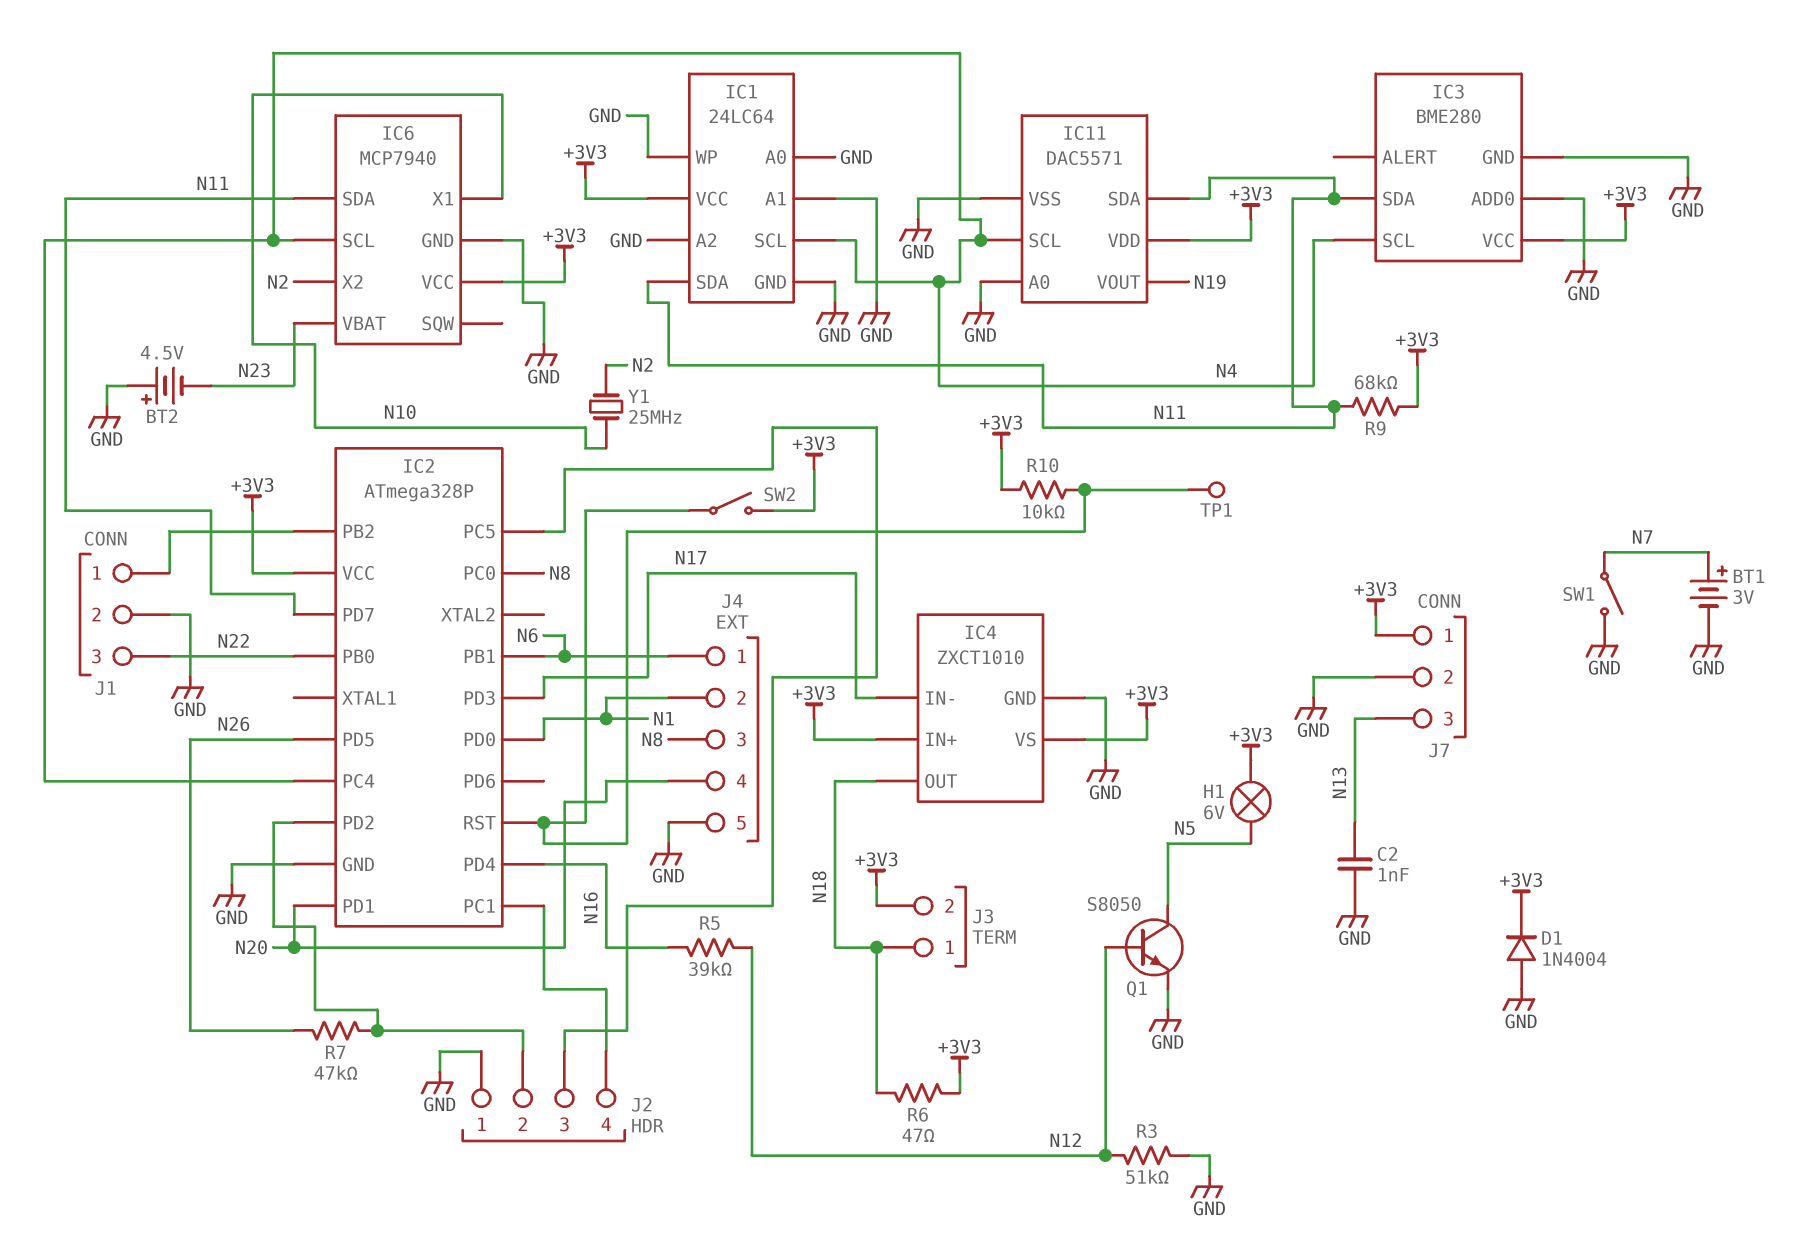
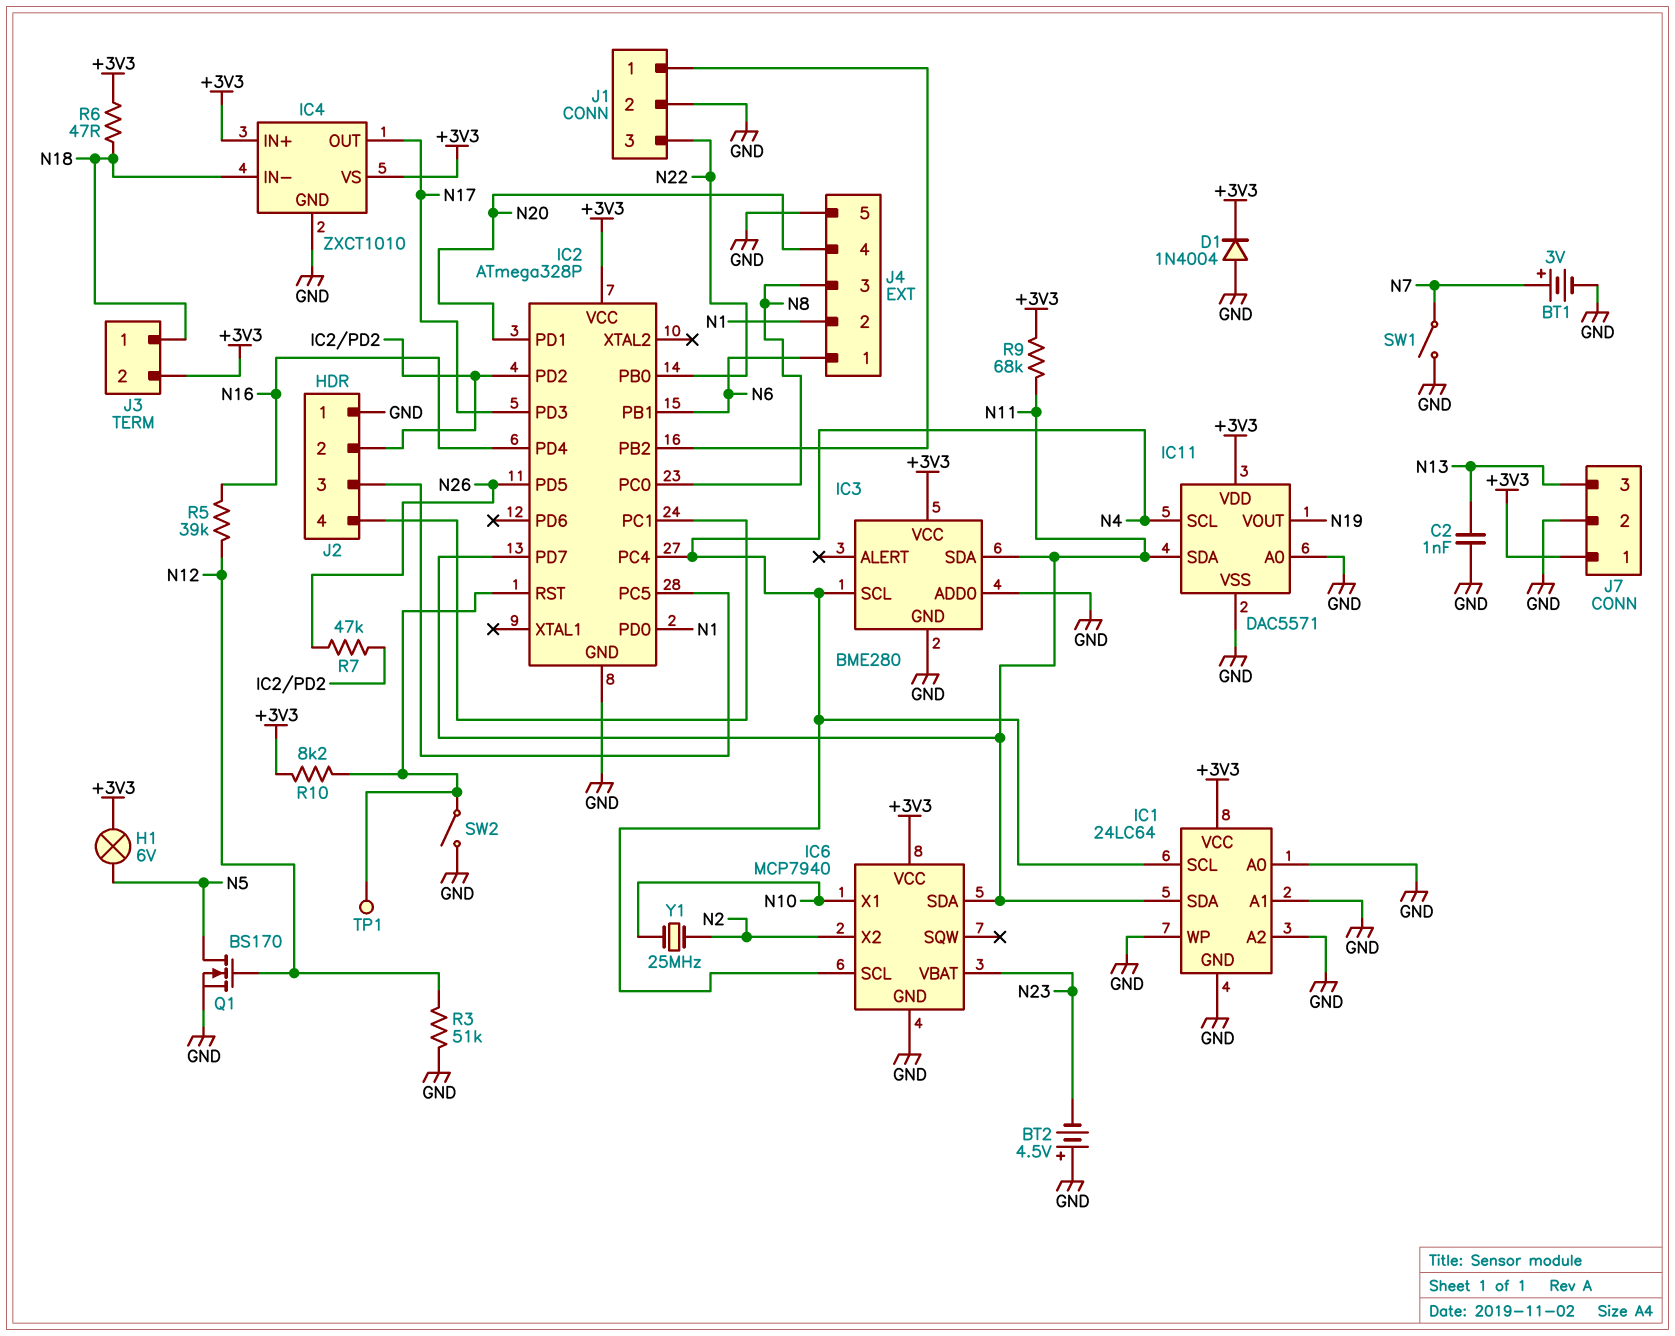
IC4 pin IN-: N17 -> N18
IC4 pin OUT: N18 -> N17
Q1: NPN S8050 (B N12, C N5, E GND) -> NMOS BS170 (G N12, D N5, S GND)
R10: 10k (+3V3, IC2/RST) -> 8.2k (+3V3, IC2/RST)
SW2: switch (+3V3, IC2/RST) -> switch (GND, IC2/RST)

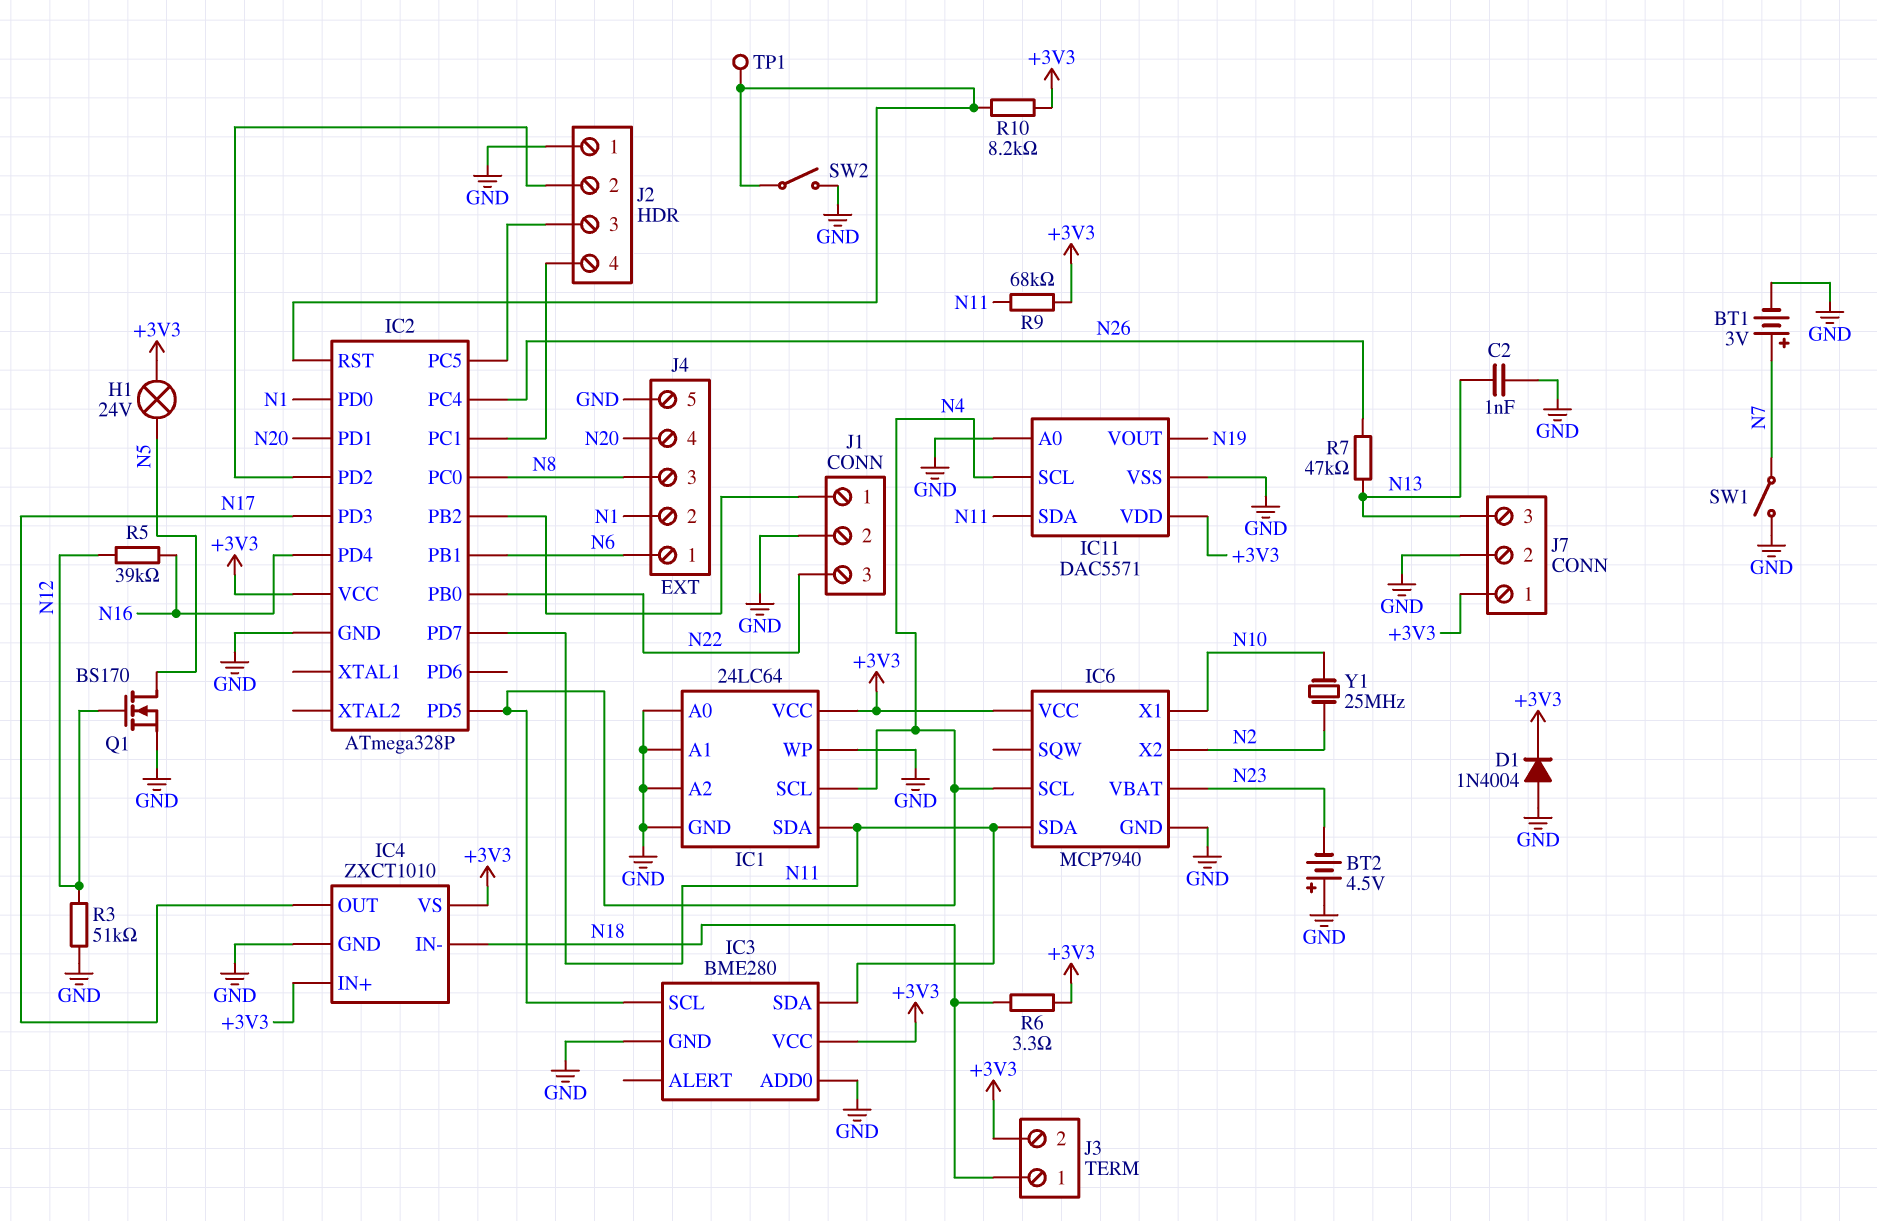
H1: lamp 6V (+3V3, N5) -> lamp 24V (+3V3, N5)
IC2 pin PC4: N4 -> N26
IC2 pin PD5: N26 -> N4
R6: 47 (+3V3, N18) -> 3.3 (+3V3, N18)
R7: 47k (IC2/PD2, N26) -> 47k (N13, N26)

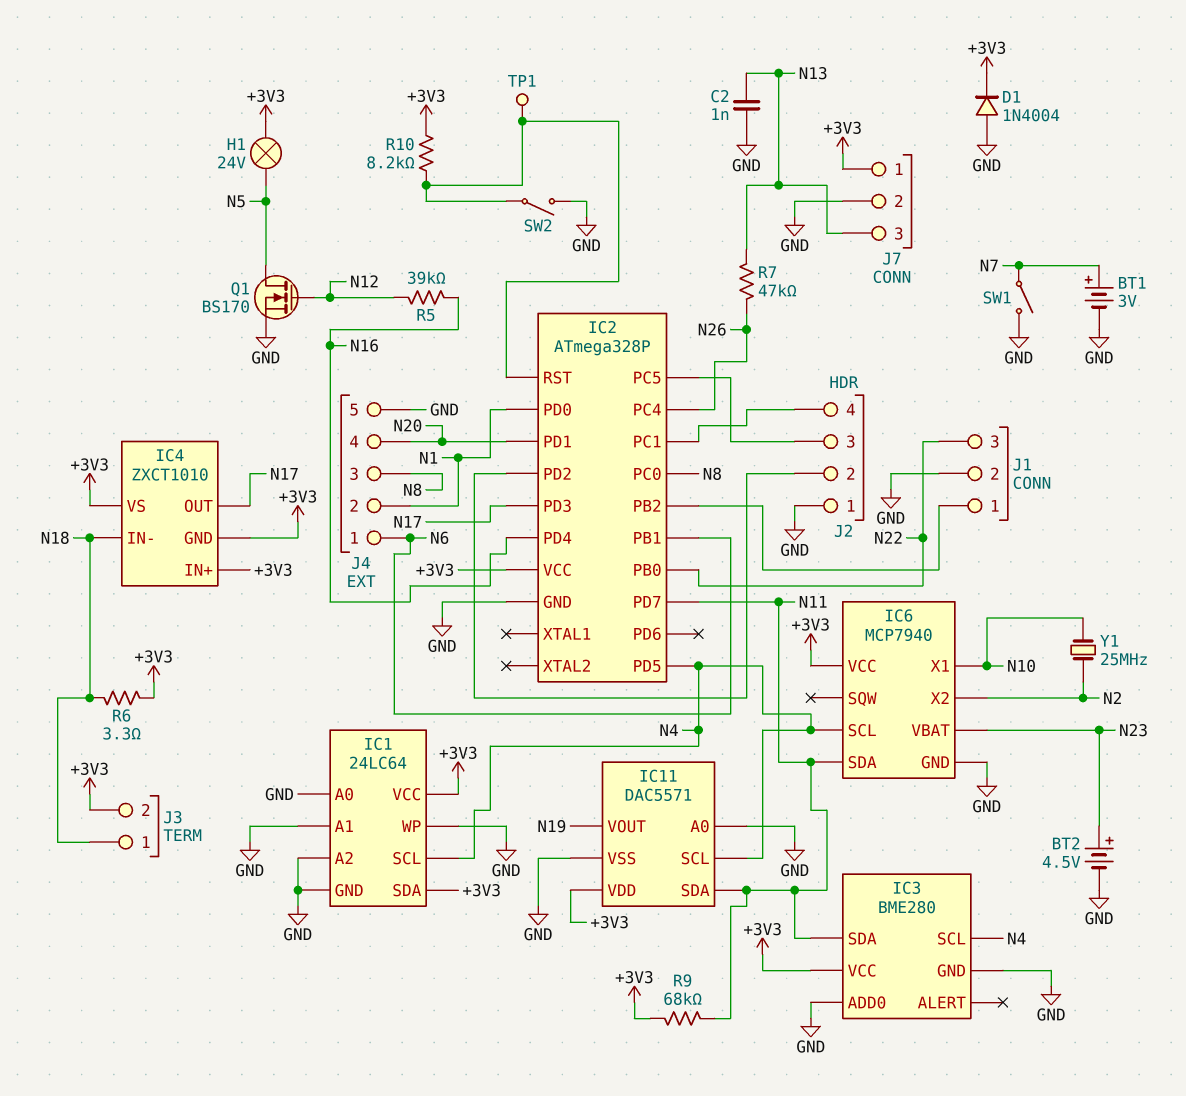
BT2: 4.5V (plus GND, minus N23) -> 4.5V (plus N23, minus GND)
IC1 pin SDA: N11 -> +3V3
IC4 pin GND: GND -> +3V3
R3: 51k (GND, N12) -> none

